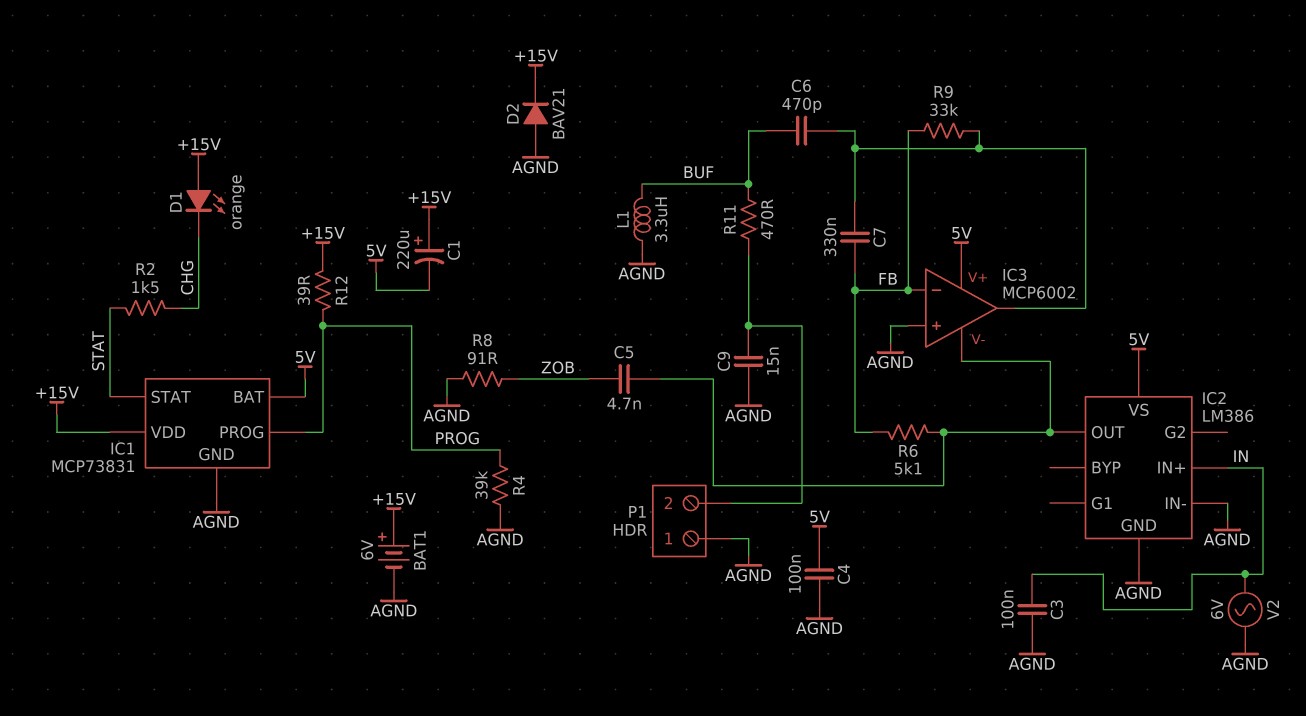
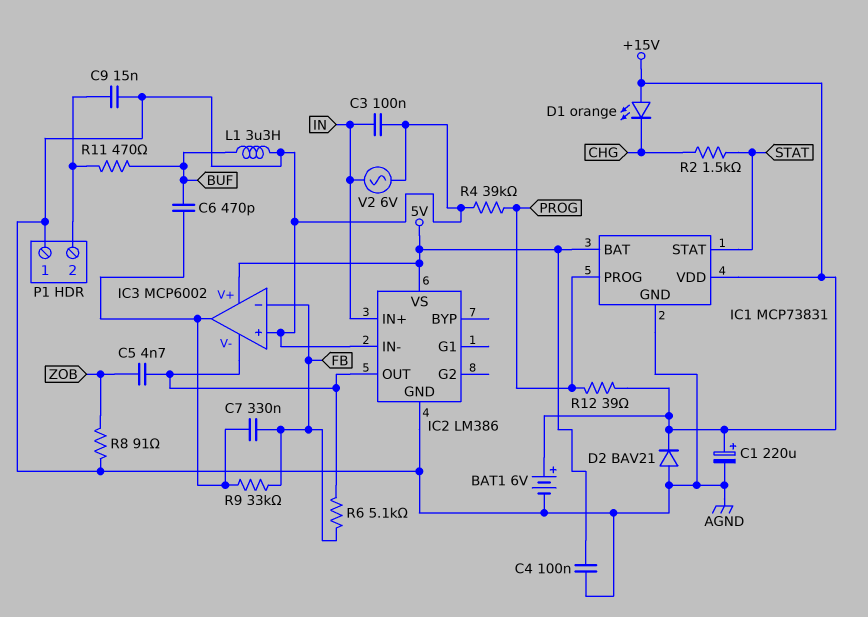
C1: 220uF (plus +15V, minus 5V) -> 220uF (plus +15V, minus AGND)

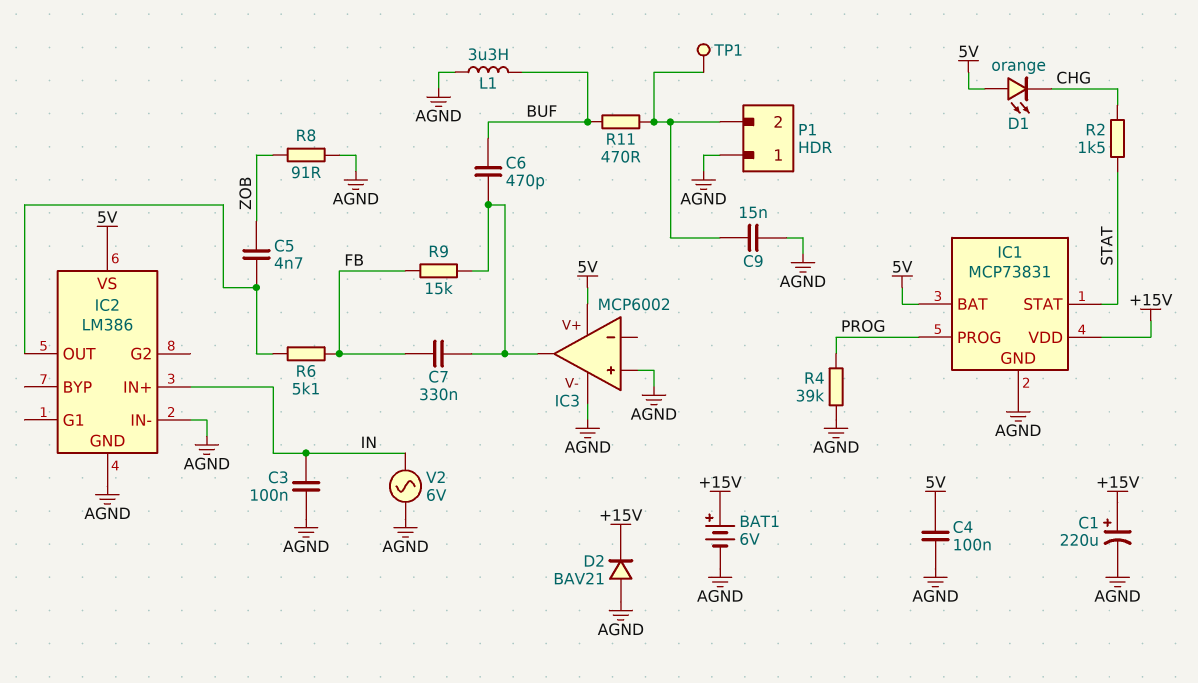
D1: LED orange (A +15V, K CHG) -> LED orange (A 5V, K CHG)
IC3 pin V-: IC2/OUT -> AGND
IC3 pin in-: FB -> none
R9: 33k (FB, IC3/out) -> 15k (FB, IC3/out)
R12: 39 (+15V, PROG) -> none
TP1: none -> test point (P1/2)

